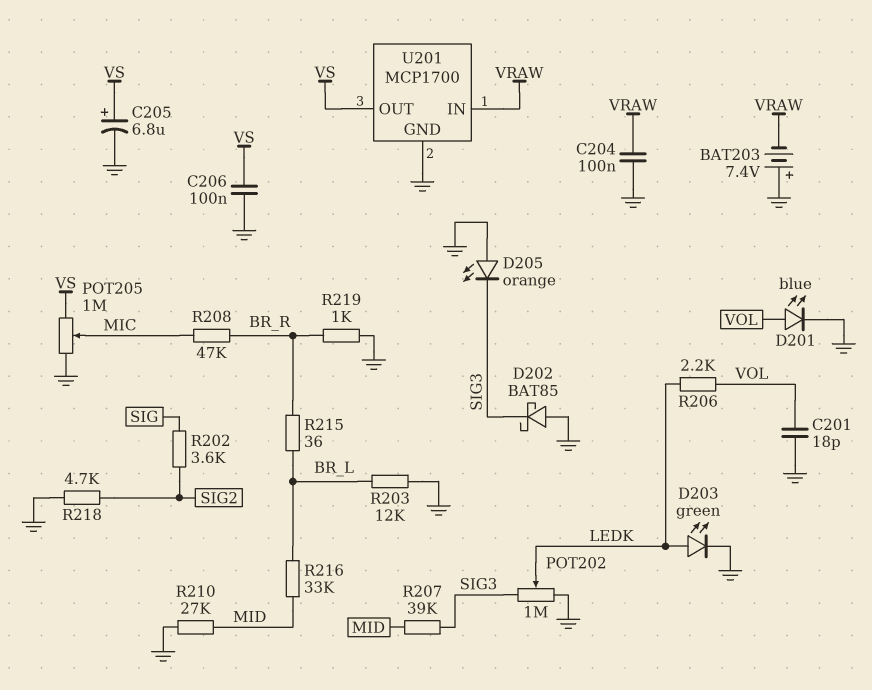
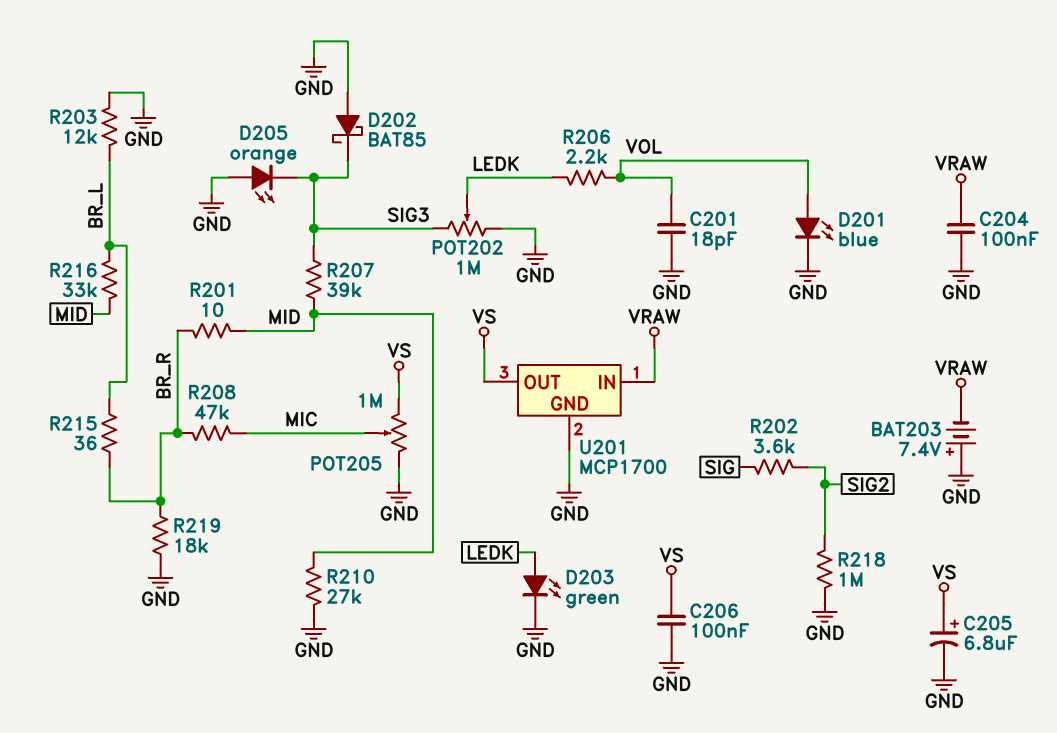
R201: none -> 10 (BR_R, MID)
R218: 4.7k (GND, SIG2) -> 1M (GND, SIG2)
R219: 1k (BR_R, GND) -> 18k (BR_R, GND)

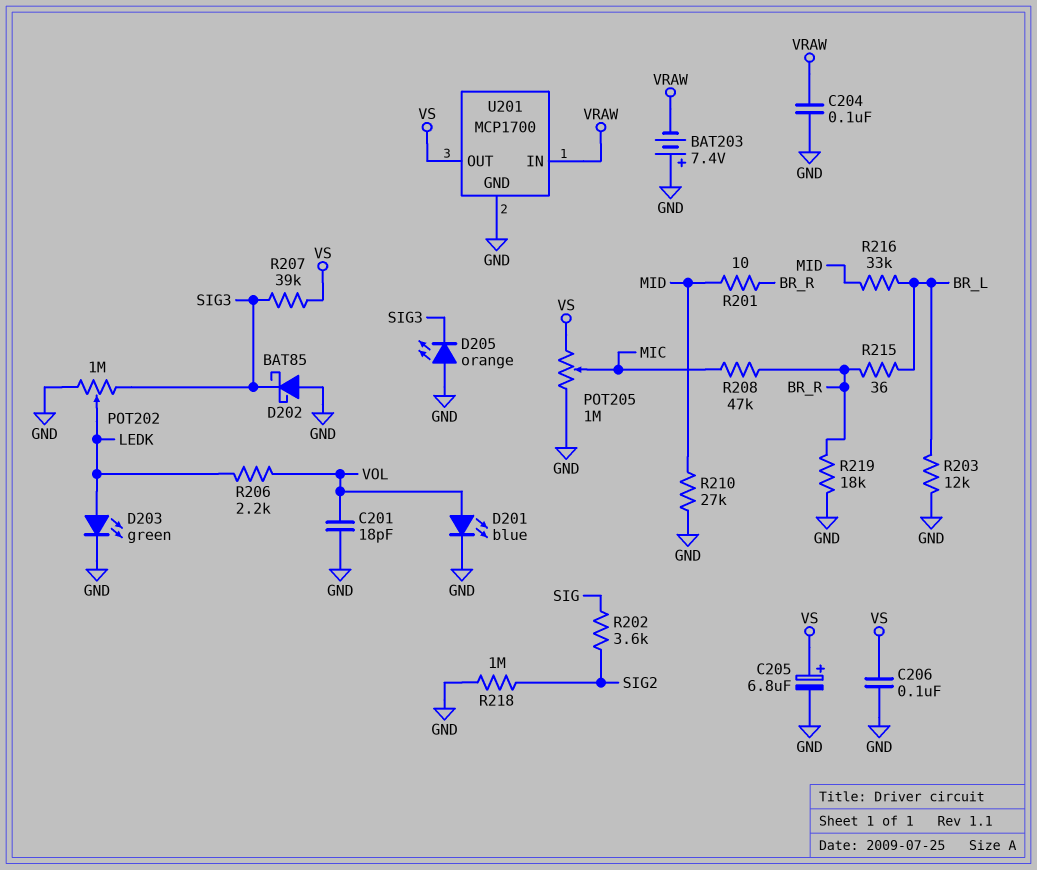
R207: 39k (MID, SIG3) -> 39k (SIG3, VS)

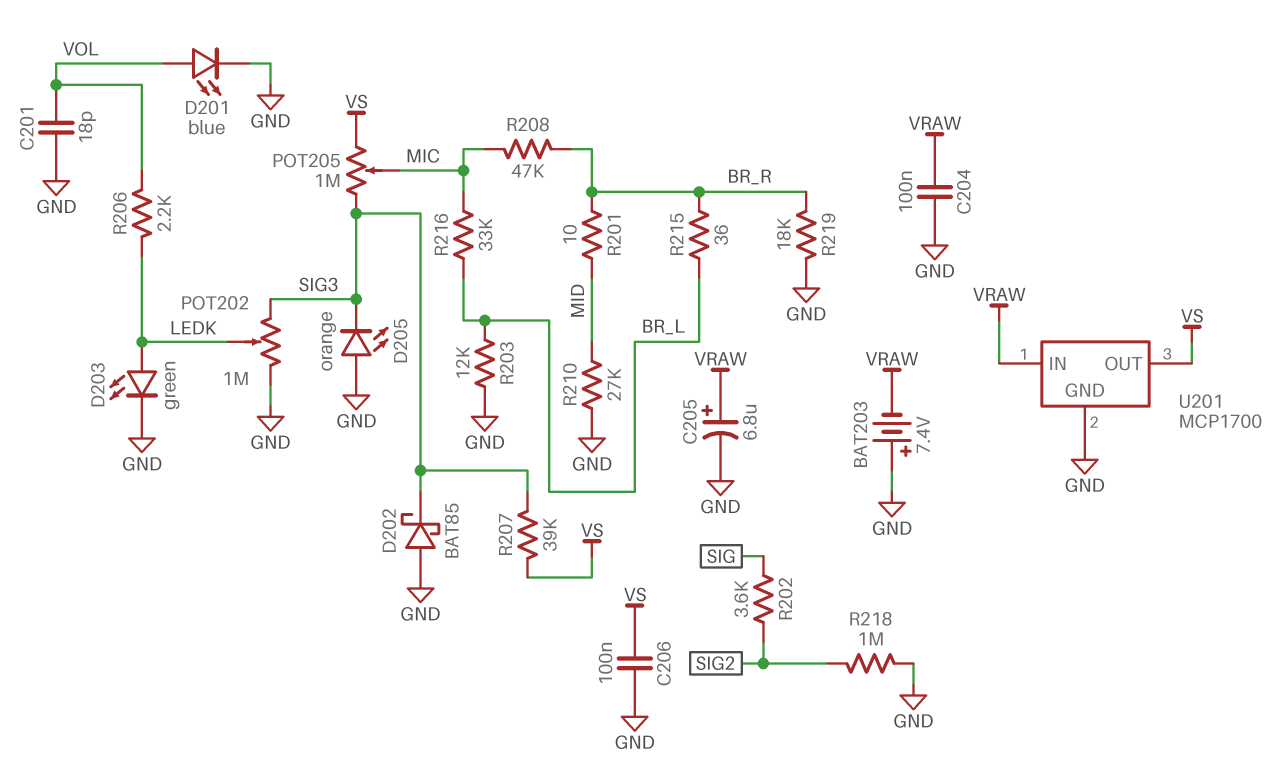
C205: 6.8uF (plus VS, minus GND) -> 6.8uF (plus VRAW, minus GND)
POT205: 1M (GND, VS, wiper MIC) -> 1M (SIG3, VS, wiper MIC)
R216: 33k (BR_L, MID) -> 33k (BR_L, MIC)

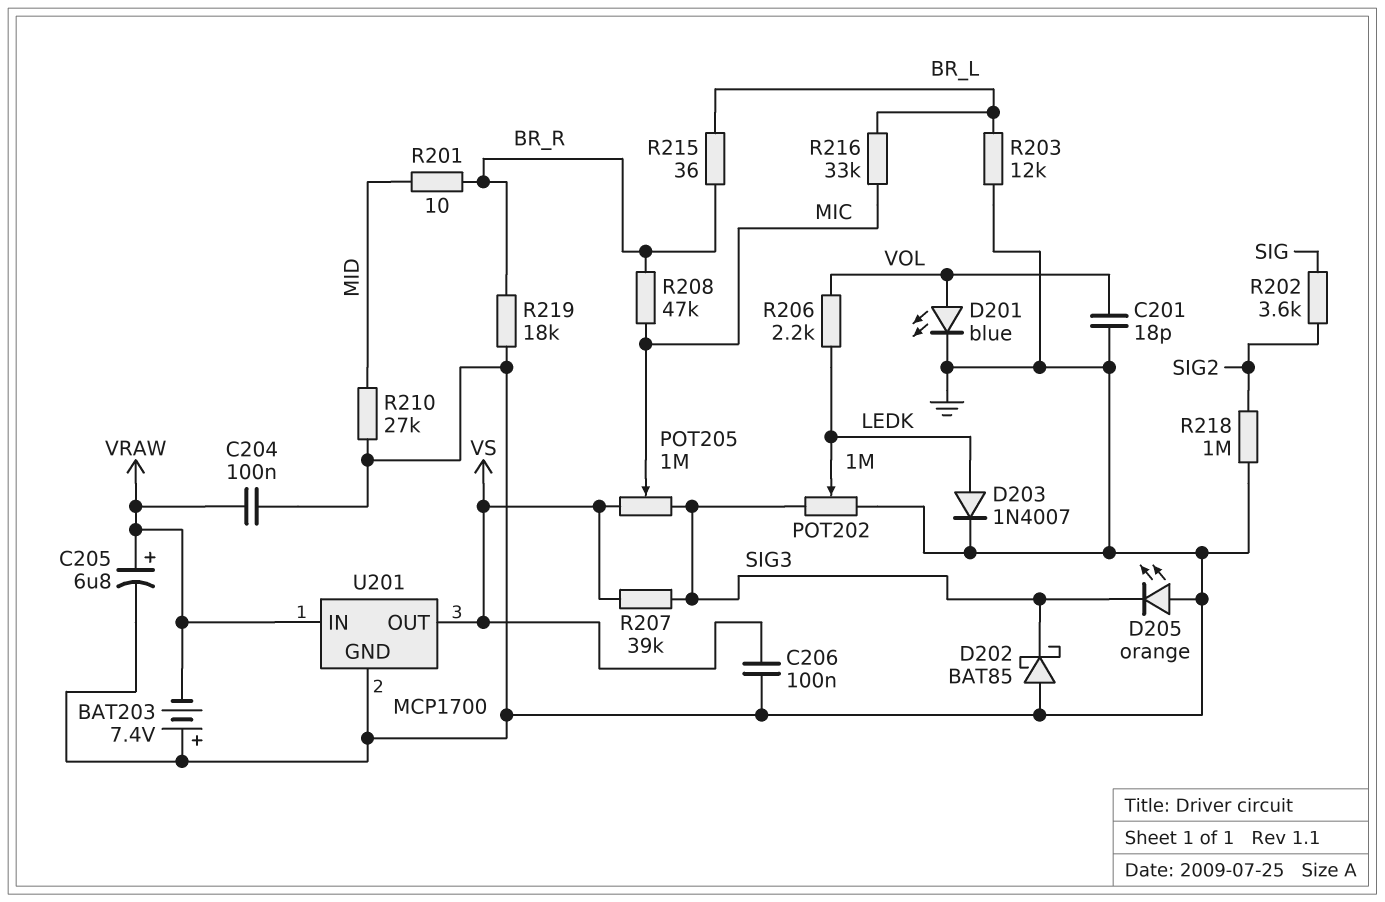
D203: LED green (A LEDK, K GND) -> diode 1N4007 (A LEDK, K GND)

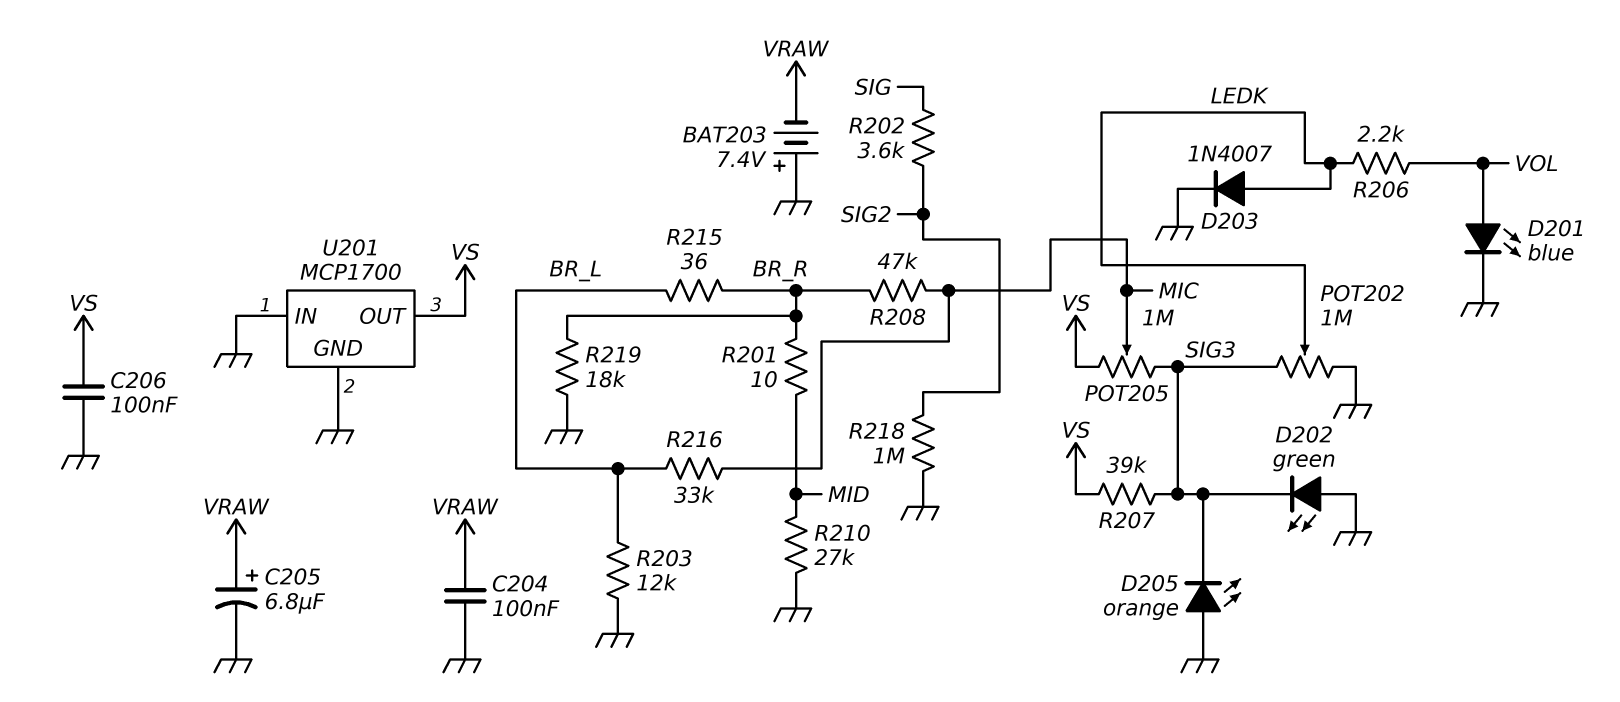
C201: 18pF (GND, VOL) -> none
D202: schottky BAT85 (A GND, K SIG3) -> LED green (A GND, K SIG3)
U201 pin IN: VRAW -> GND

